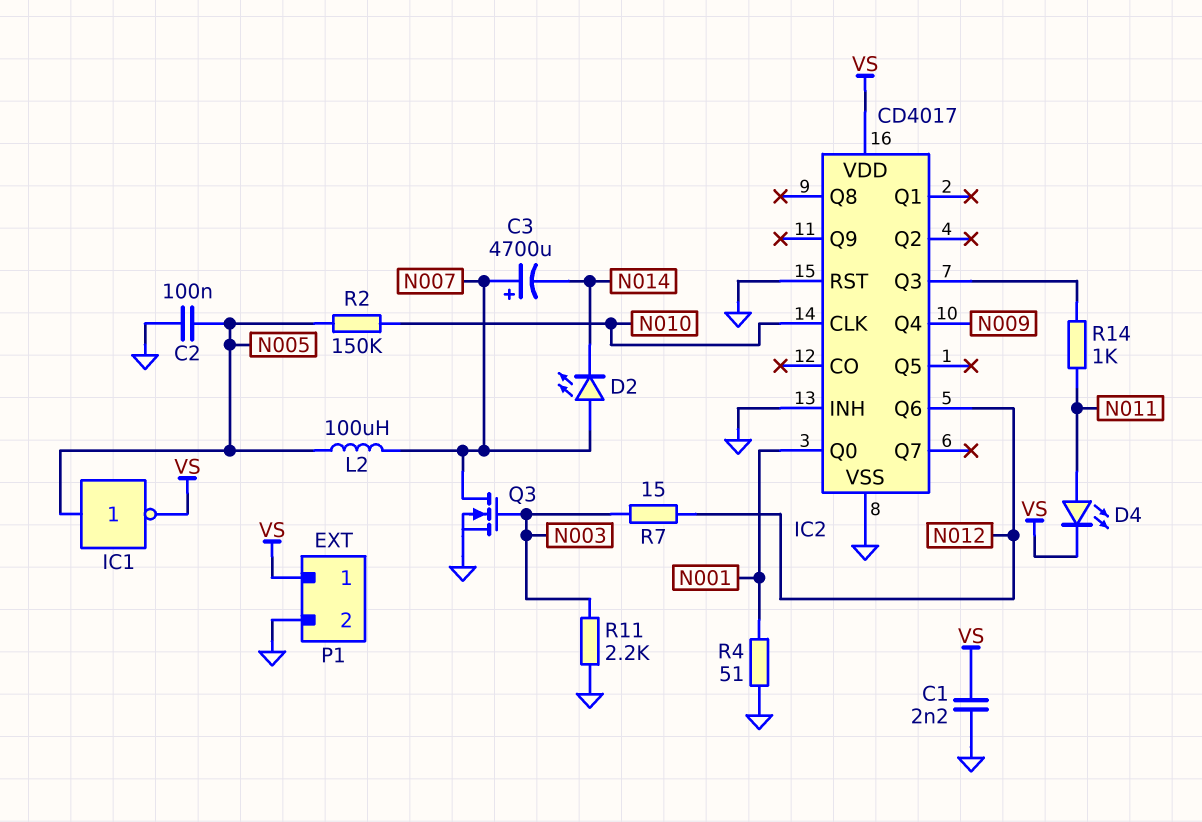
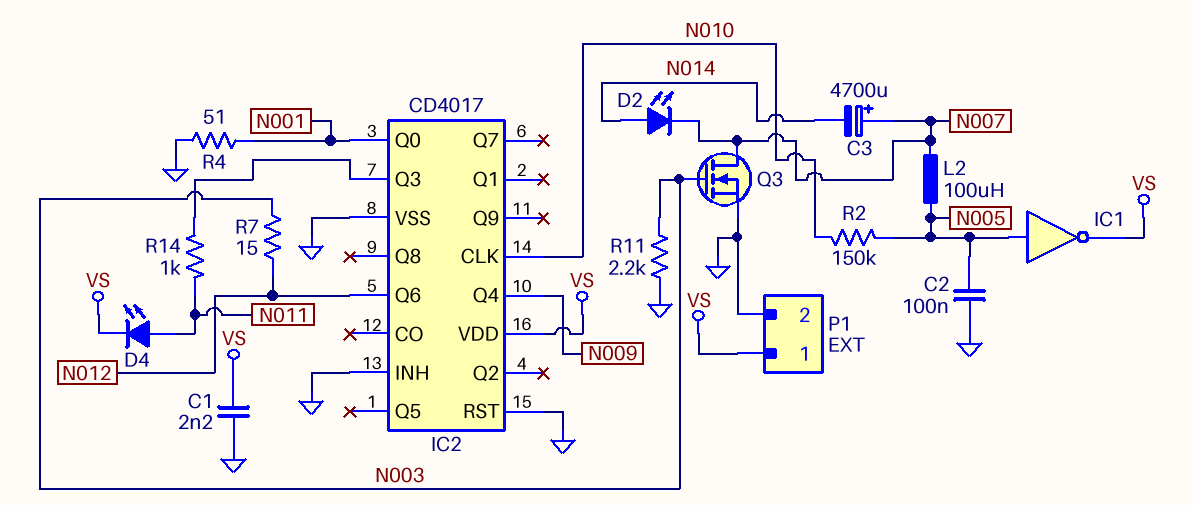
D2: LED (A N007, K N014) -> LED (A N014, K N007)

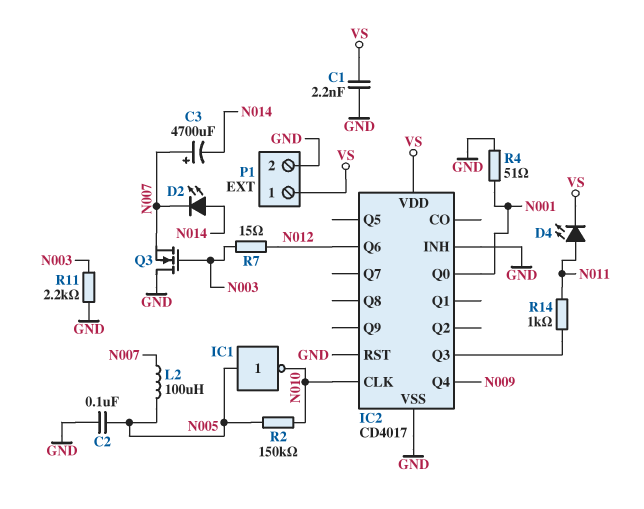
IC1: NOT (in N005, out VS) -> NOT (in N005, out N010)
Q3: NMOS (G N003, D N007, S GND) -> NMOS (G N003, D GND, S N007)

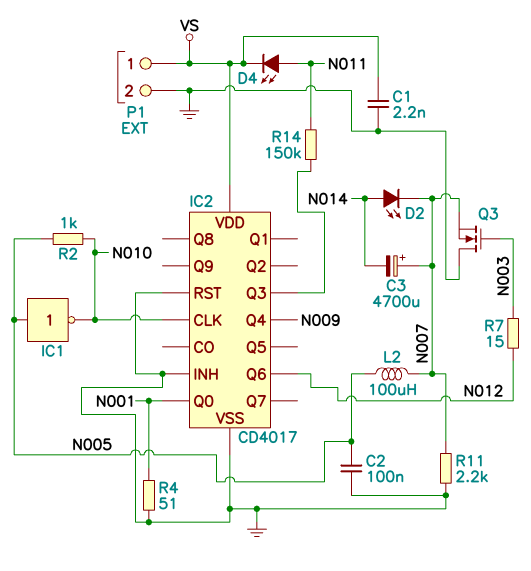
R2: 150k (N005, N010) -> 1k (N005, N010)
R11: 2.2k (GND, N003) -> 2.2k (GND, N007)
R14: 1k (IC2/Q3, N011) -> 150k (IC2/Q3, N011)

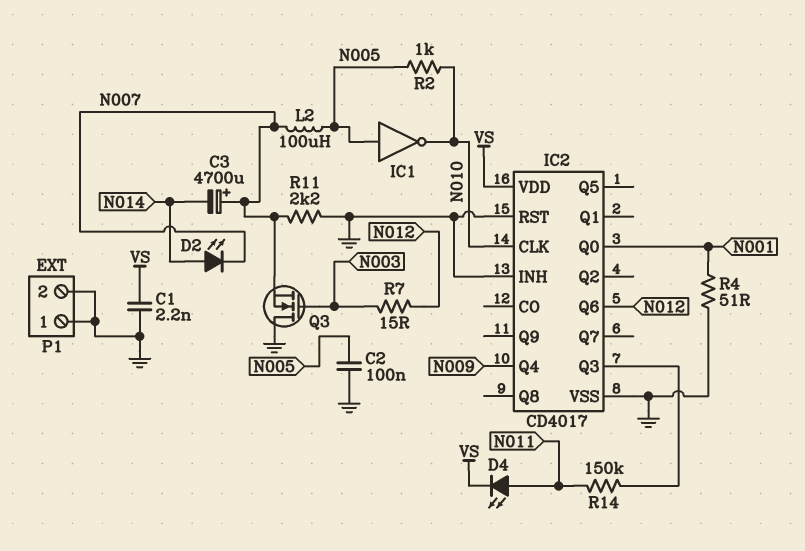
P1 pin 1: VS -> GND

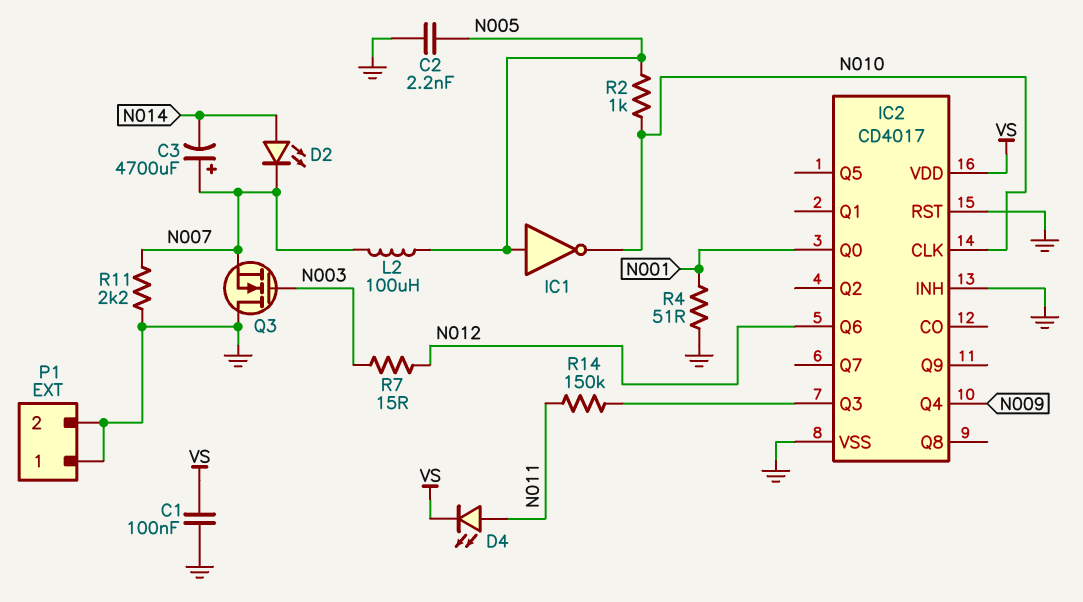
C1: 2.2nF (GND, VS) -> 100nF (GND, VS)
C2: 100nF (GND, N005) -> 2.2nF (GND, N005)

